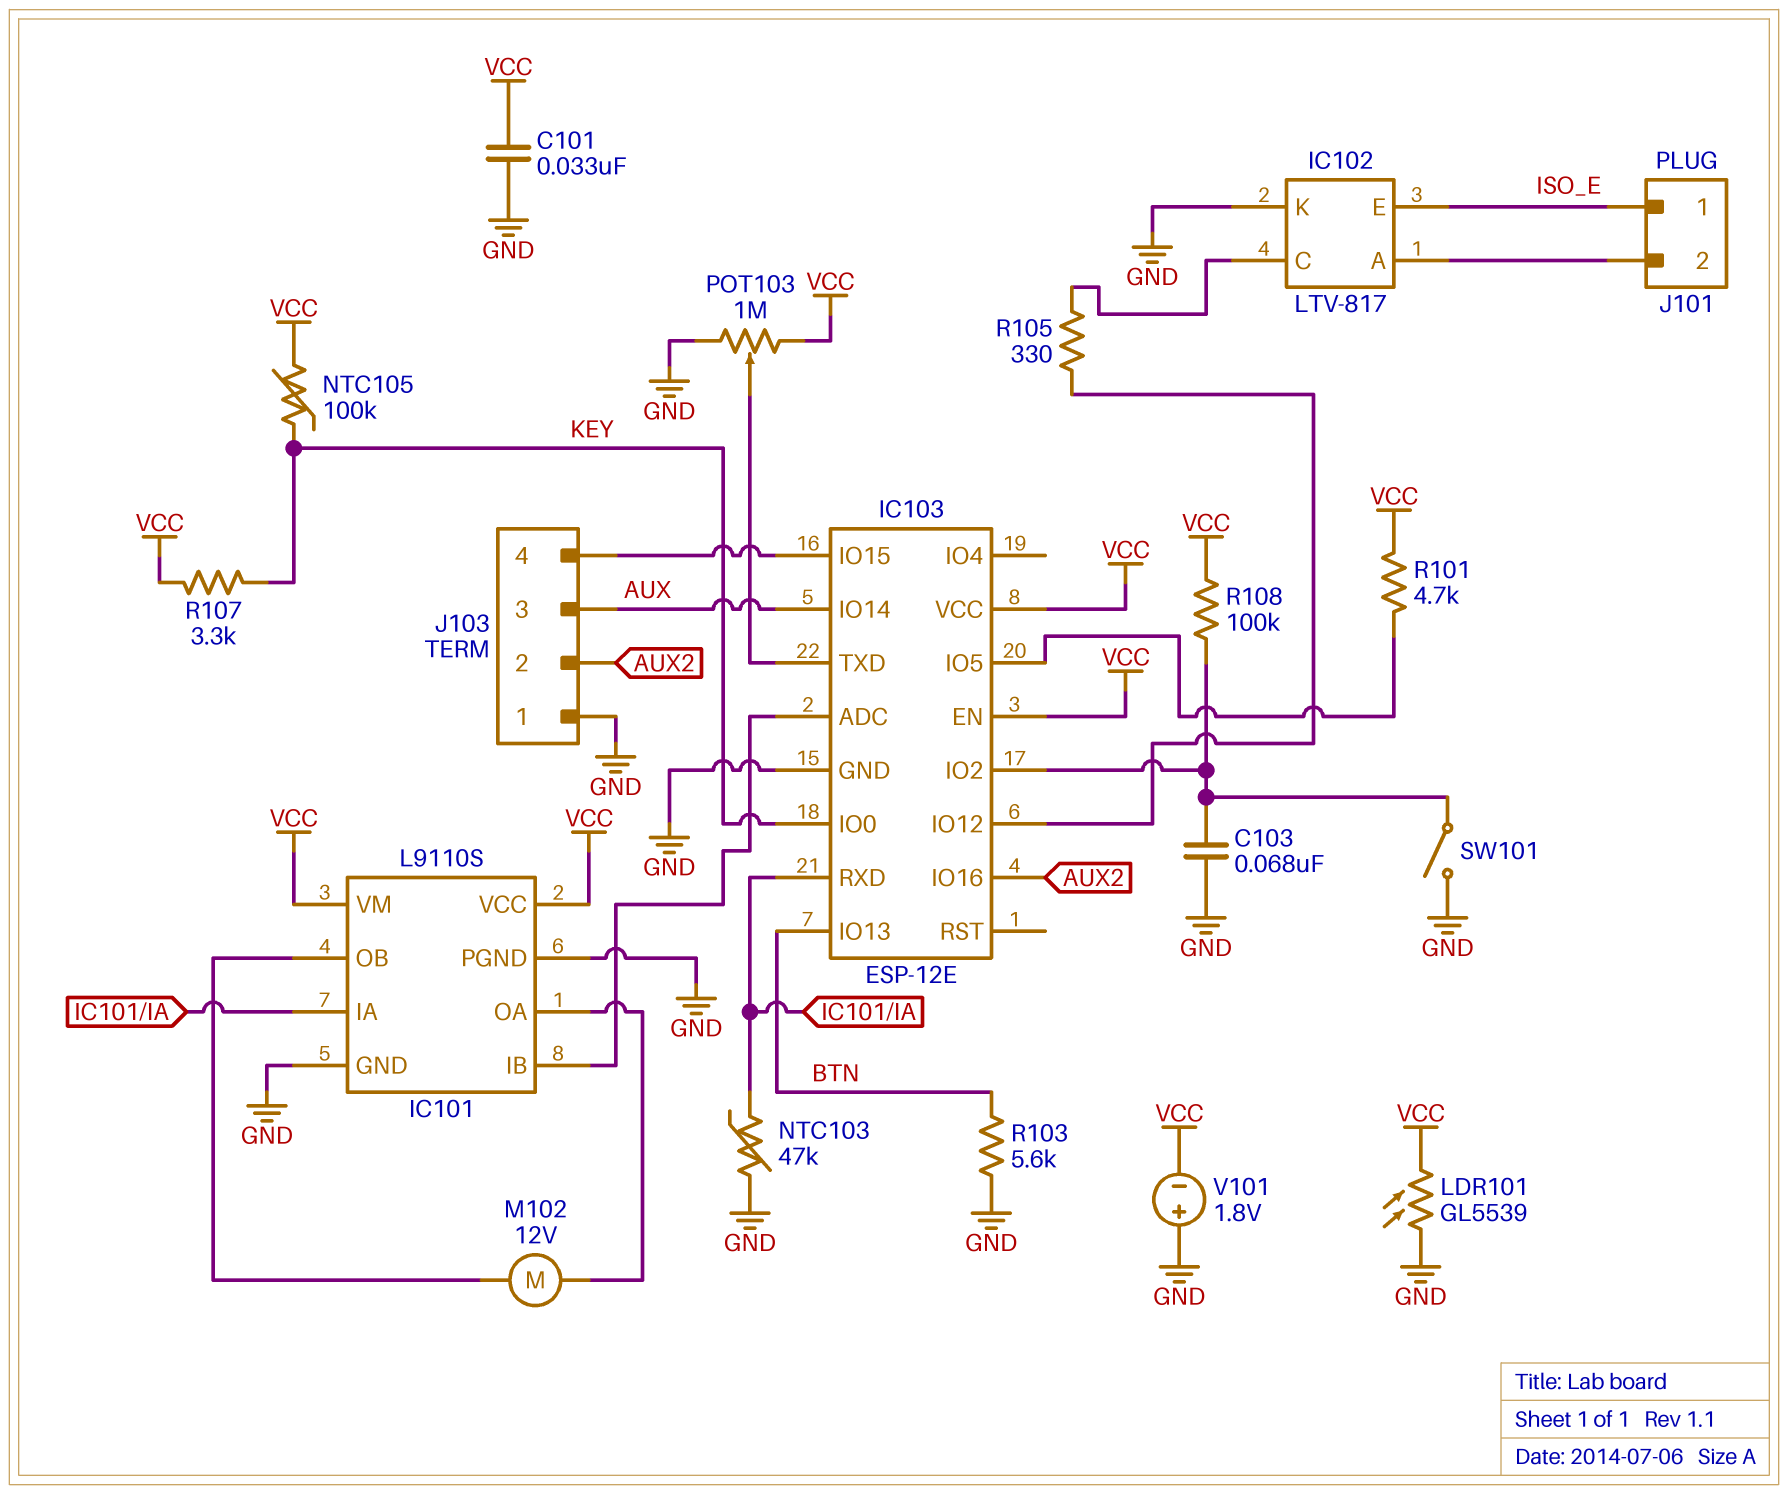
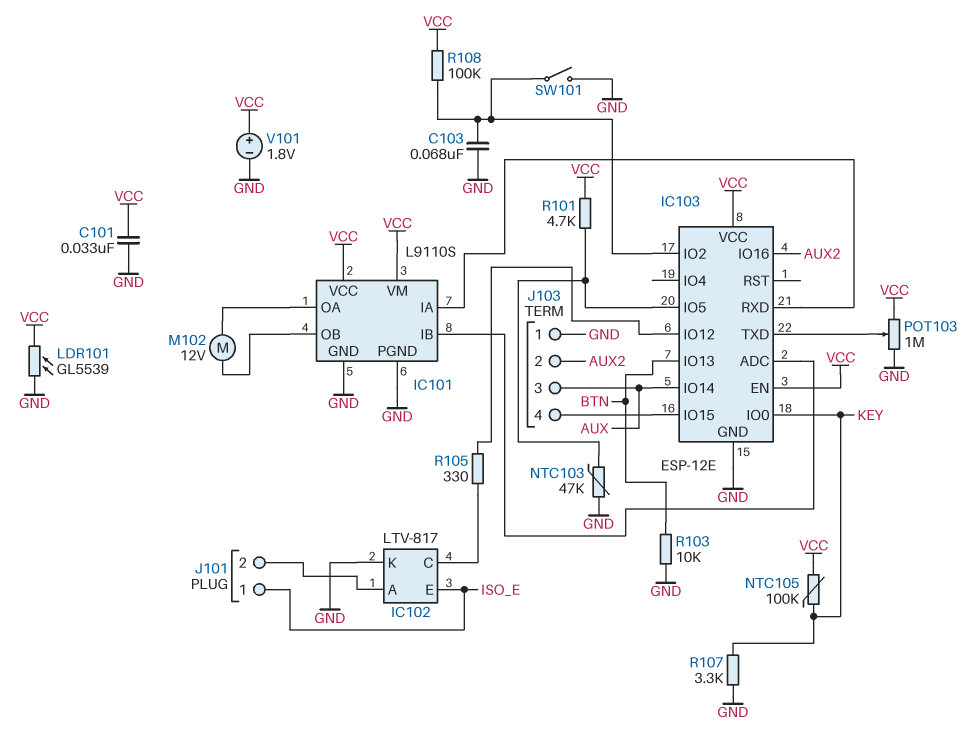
NTC103: 47k (GND, IC101/IA) -> 47k (GND, IC103/IO5)
R103: 5.6k (BTN, GND) -> 10k (BTN, GND)
R107: 3.3k (KEY, VCC) -> 3.3k (GND, KEY)
V101: 1.8V (plus GND, minus VCC) -> 1.8V (plus VCC, minus GND)

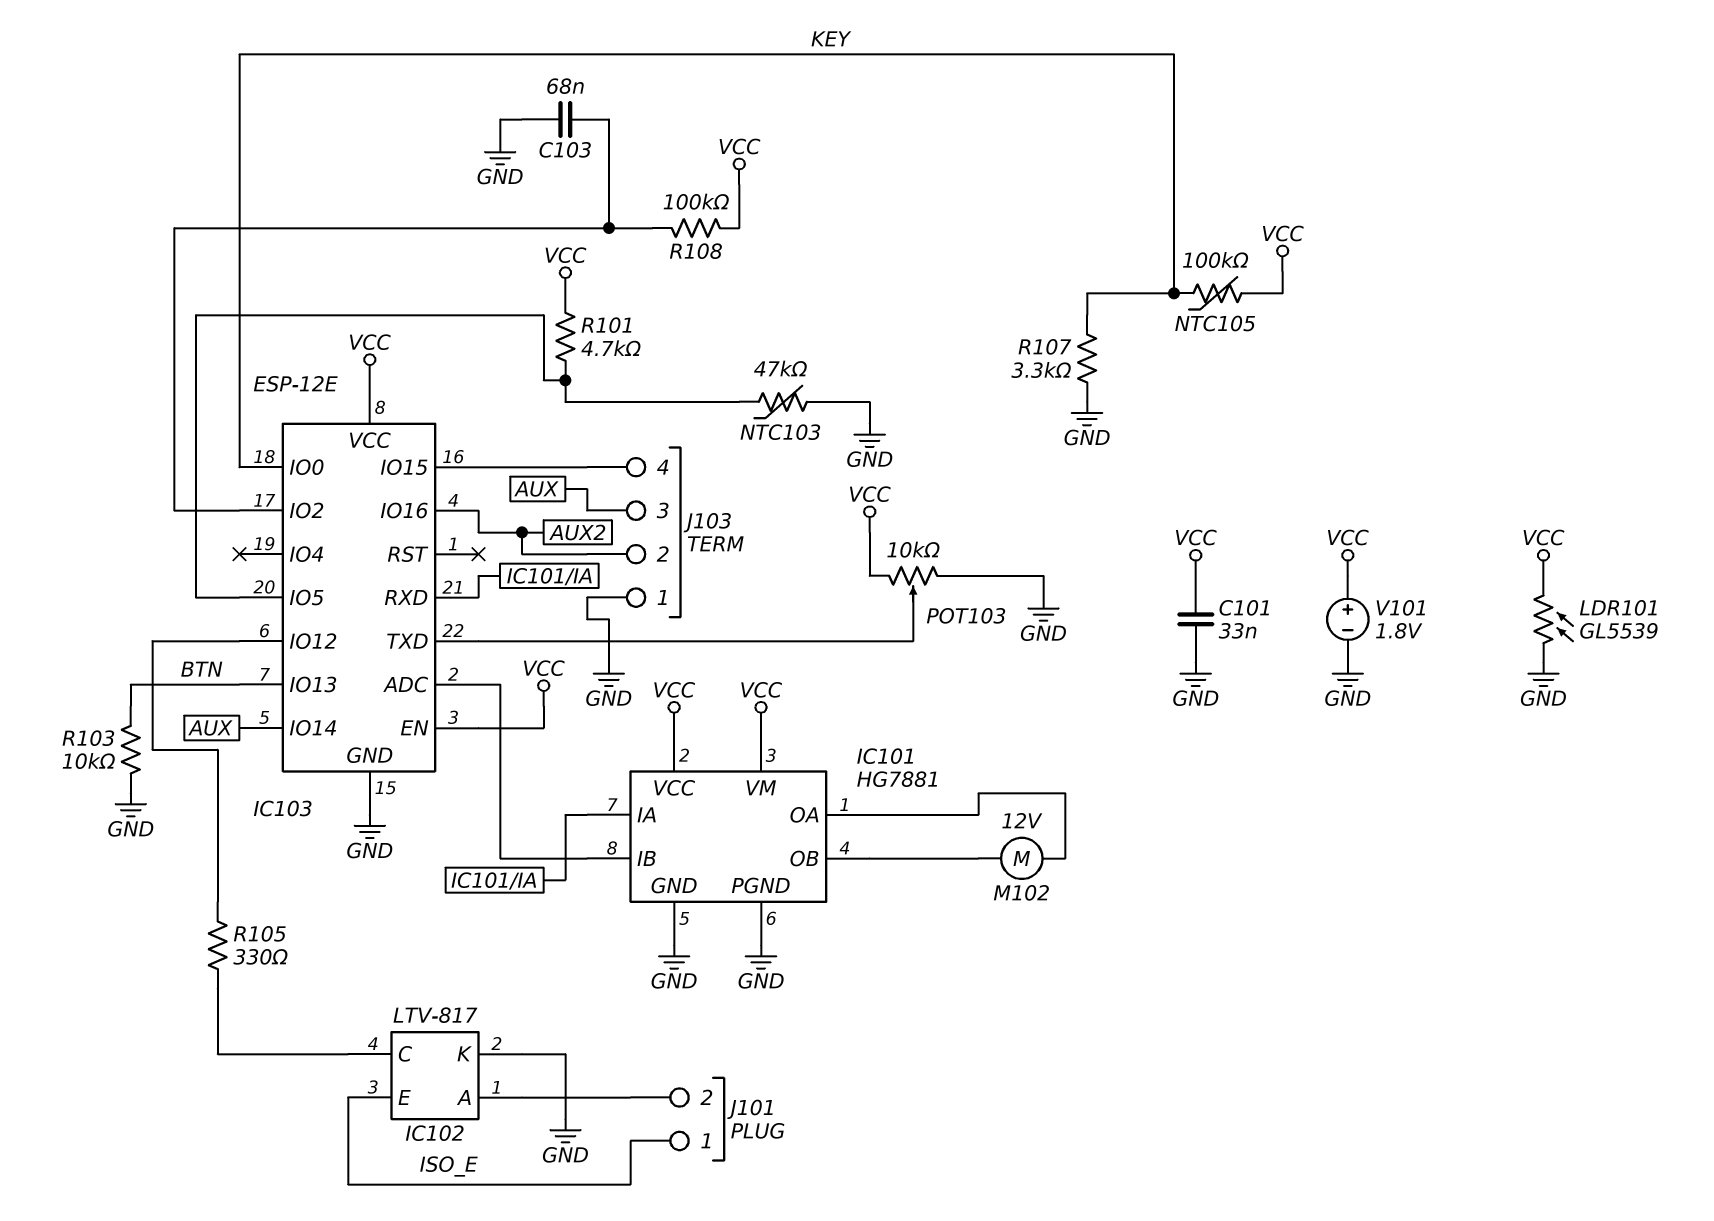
IC101: L9110S -> HG7881
POT103: 1M (GND, VCC, wiper IC103/TXD) -> 10k (GND, VCC, wiper IC103/TXD)
SW101: switch (GND, IC103/IO2) -> none

